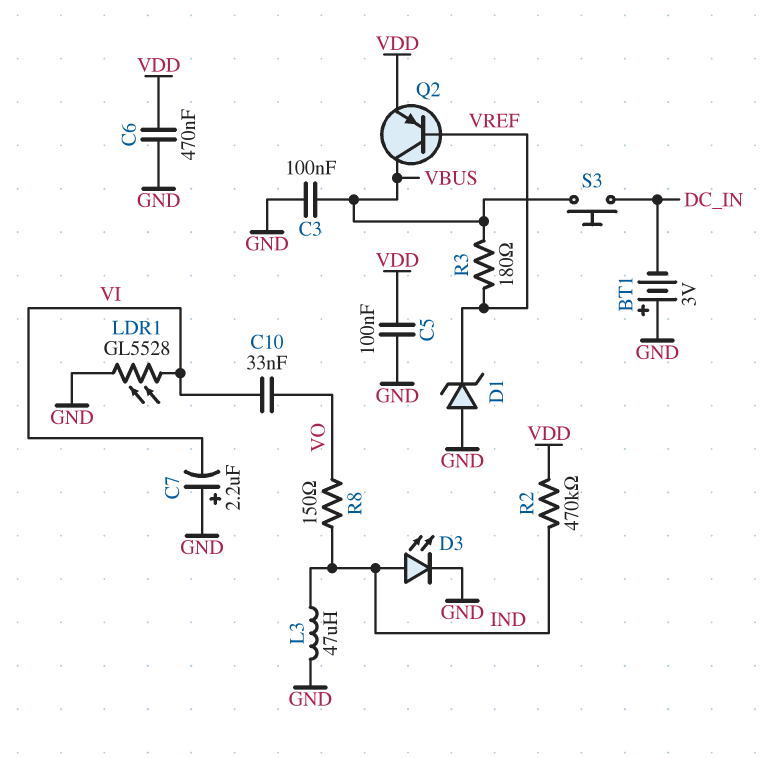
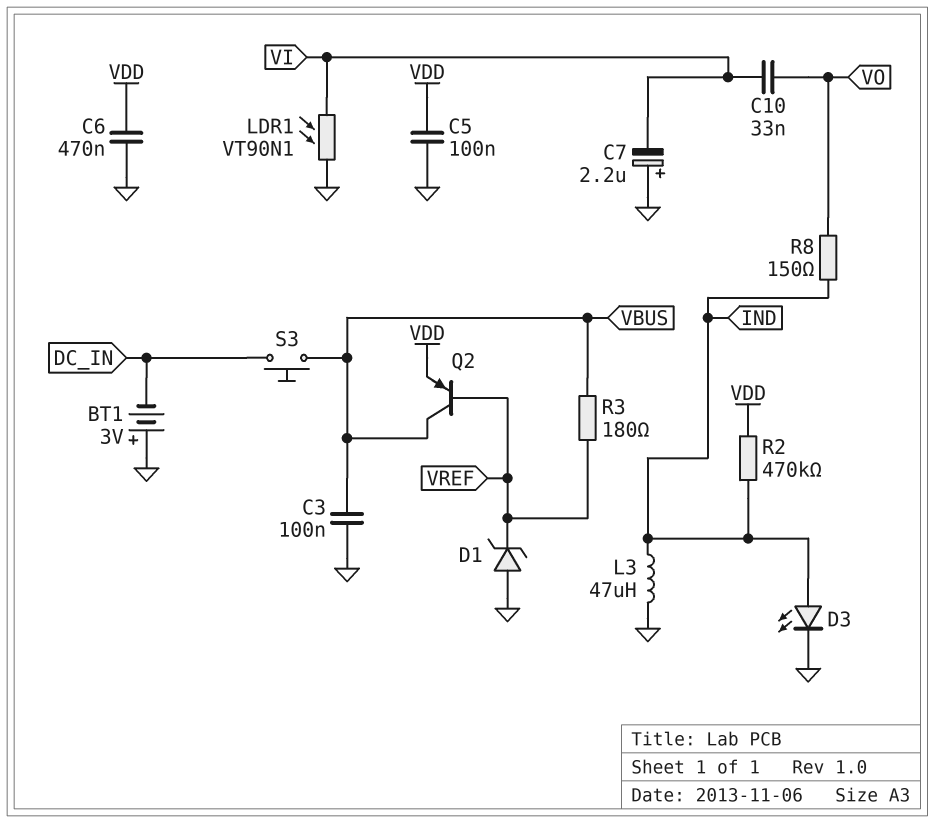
LDR1: GL5528 (GND, VI) -> VT90N1 (GND, VI)

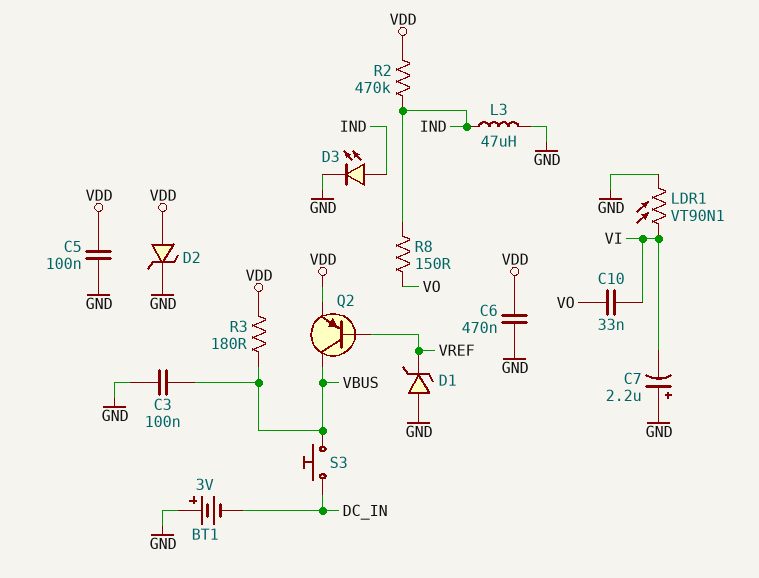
D2: none -> zener (A VDD, K GND)
R3: 180 (VBUS, VREF) -> 180 (VBUS, VDD)

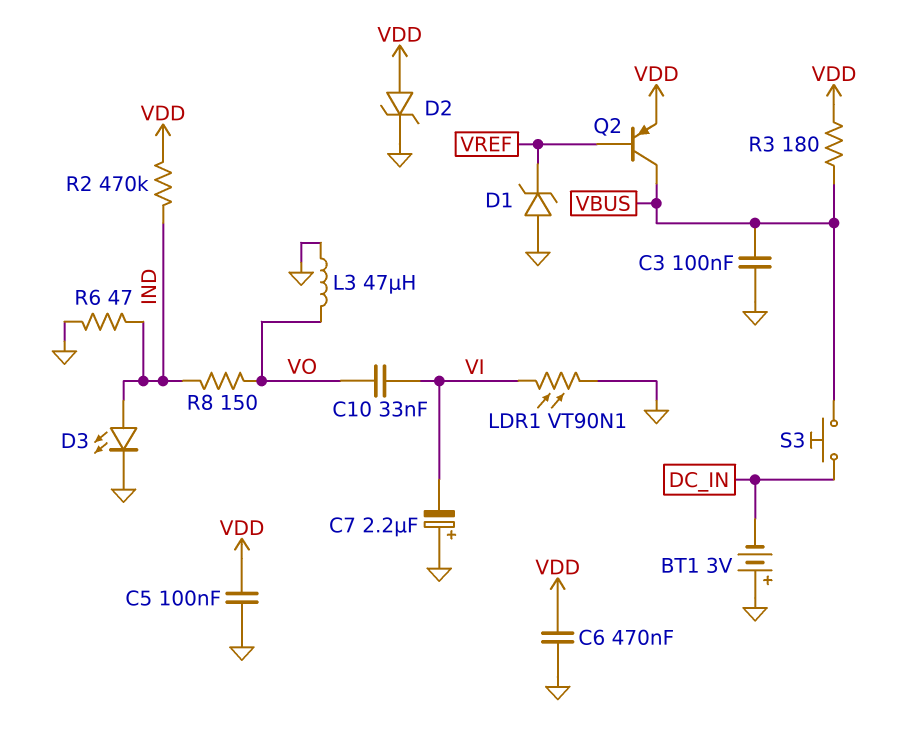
L3: 47uH (GND, IND) -> 47uH (GND, VO)
R6: none -> 47 (GND, IND)

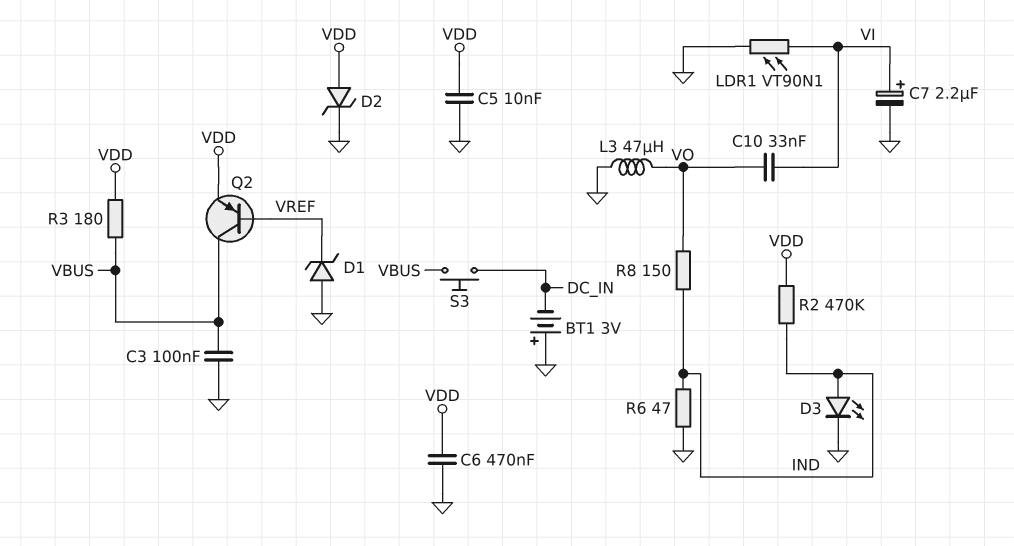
C5: 100nF (GND, VDD) -> 10nF (GND, VDD)
C7: 2.2uF (plus GND, minus VI) -> 2.2uF (plus VI, minus GND)

